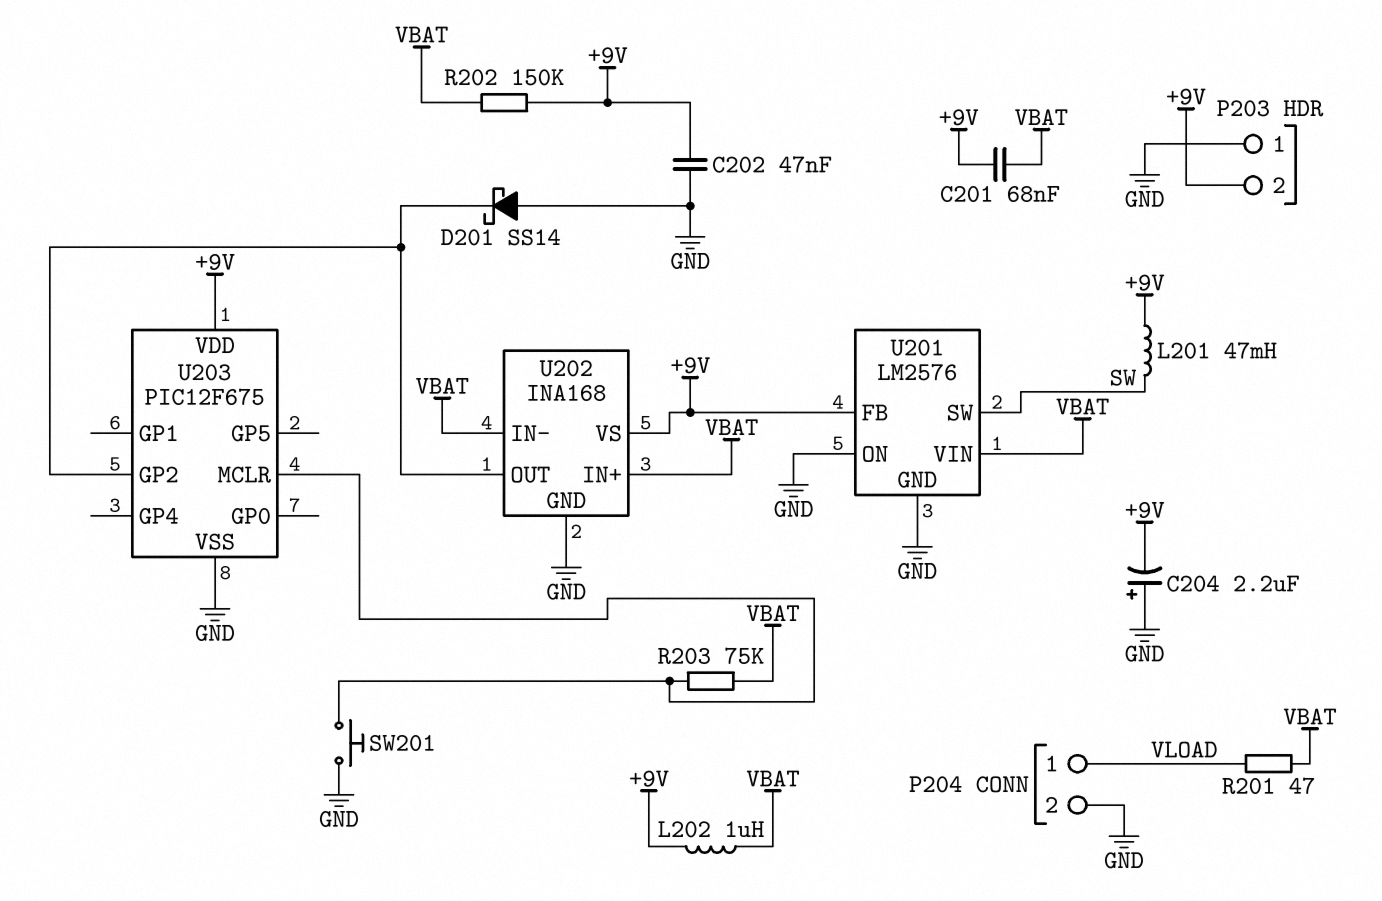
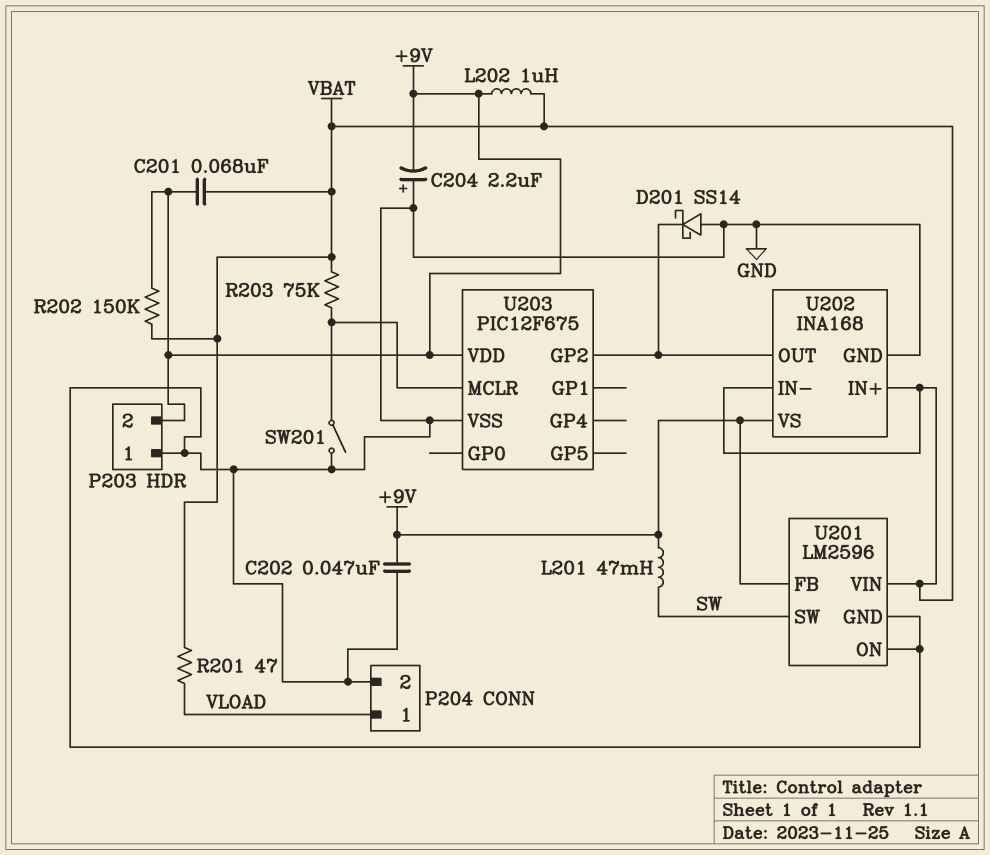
SW201: button (GND, U203/MCLR) -> switch (GND, U203/MCLR)
U201: LM2576 -> LM2596

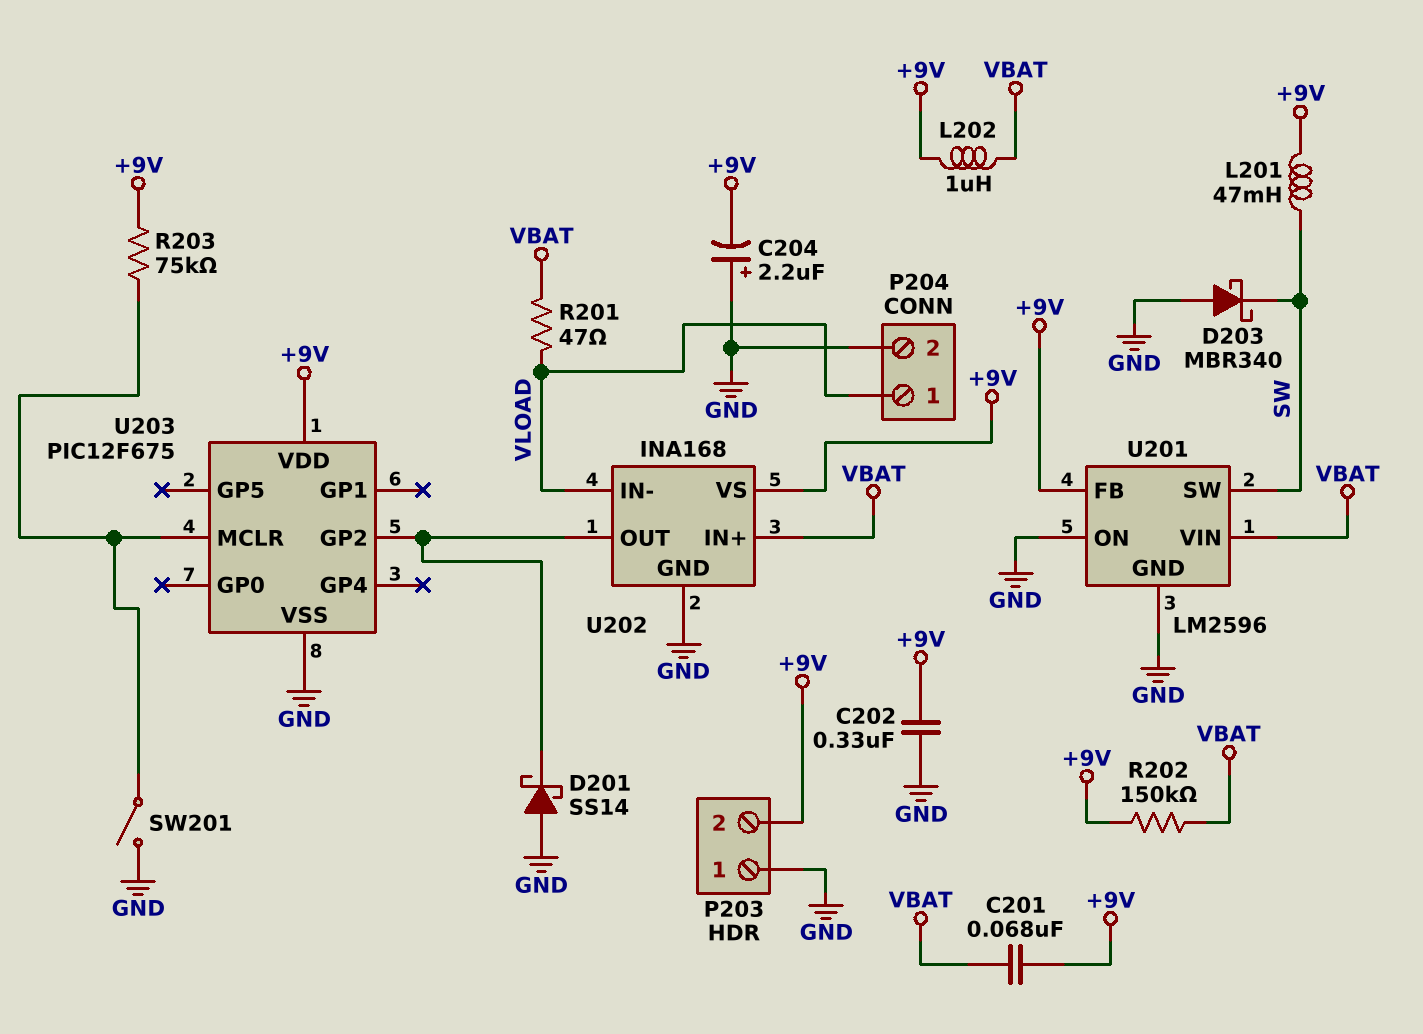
C202: 47nF (+9V, GND) -> 330nF (+9V, GND)
D203: none -> schottky MBR340 (A GND, K SW)
R203: 75k (U203/MCLR, VBAT) -> 75k (+9V, U203/MCLR)
U202 pin IN-: VBAT -> VLOAD

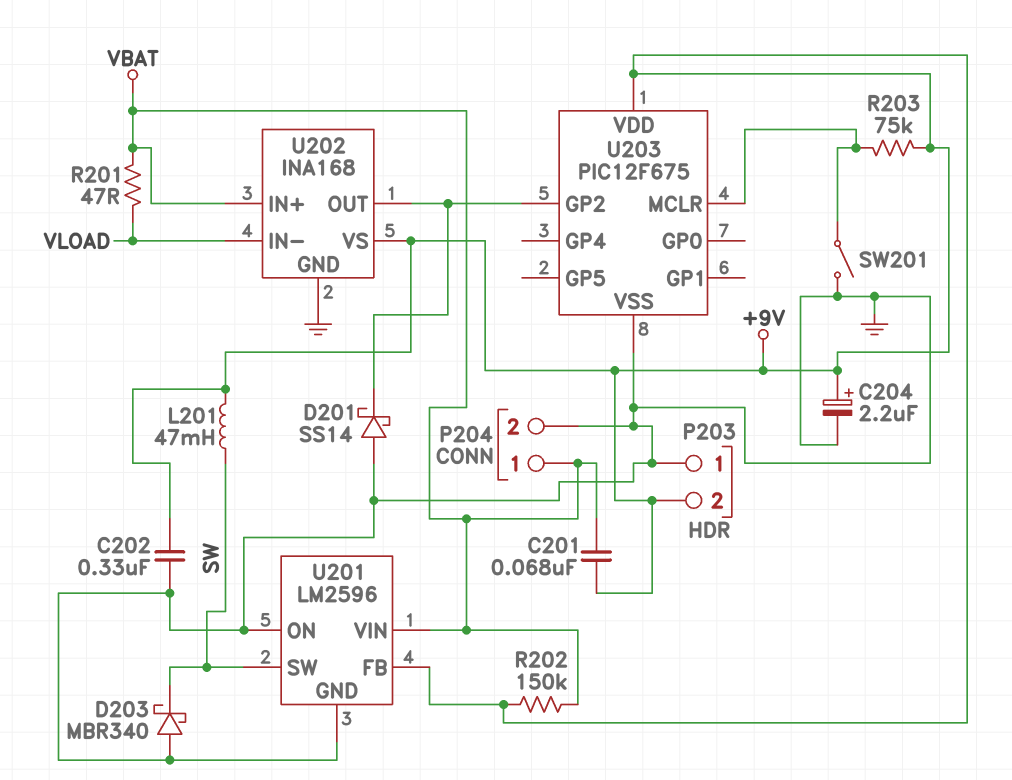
C204: 2.2uF (plus GND, minus +9V) -> 2.2uF (plus +9V, minus GND)
L202: 1uH (+9V, VBAT) -> none
P204 pin 1: VLOAD -> VBAT

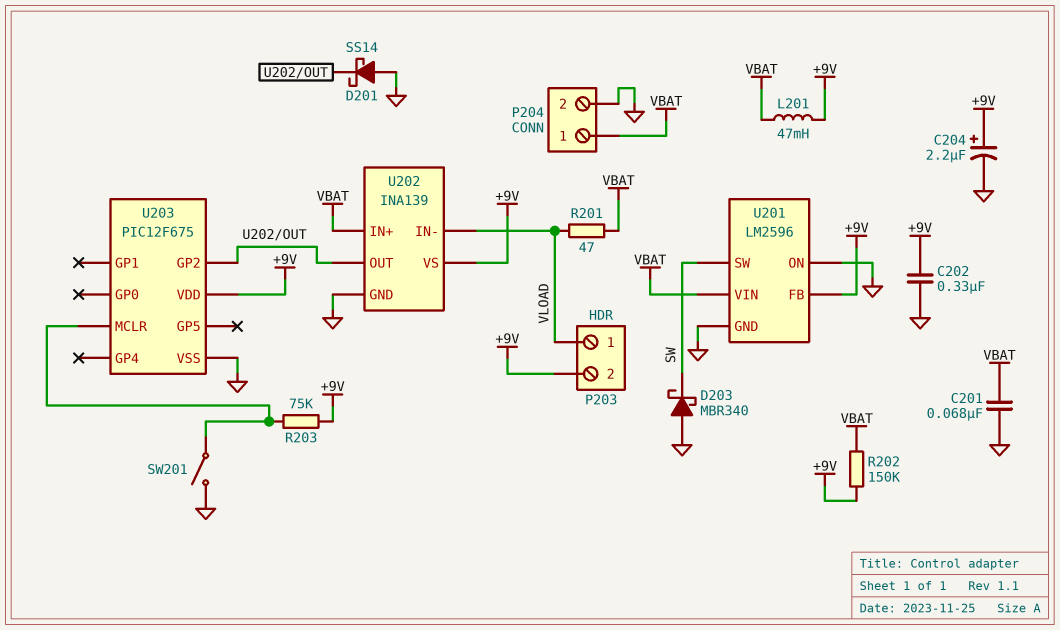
C201: 68nF (+9V, VBAT) -> 68nF (GND, VBAT)
L201: 47mH (+9V, SW) -> 47mH (+9V, VBAT)
P203 pin 1: GND -> VLOAD
U202: INA168 -> INA139

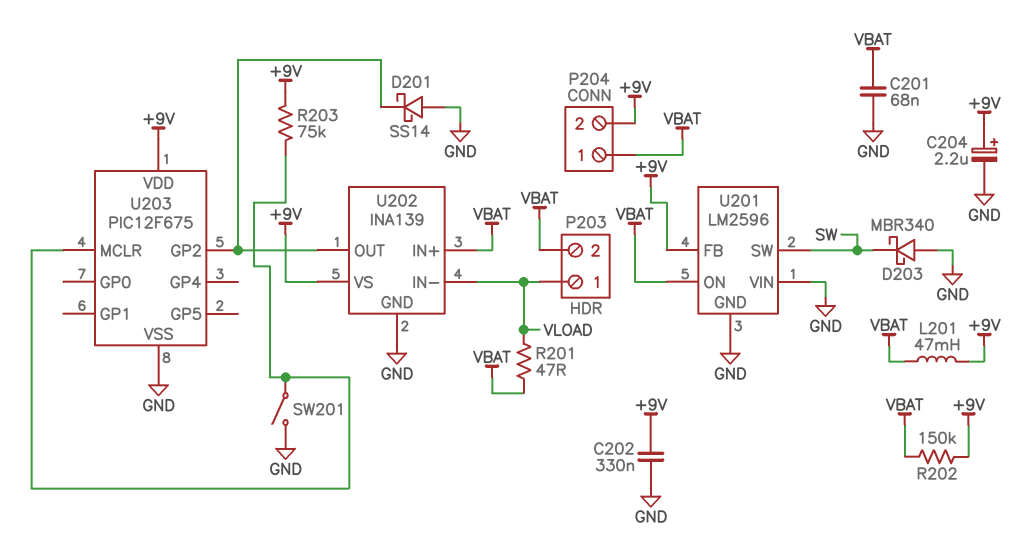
P203 pin 2: +9V -> VBAT
P204 pin 2: GND -> +9V
U201 pin ON: GND -> VBAT
U201 pin VIN: VBAT -> GND

